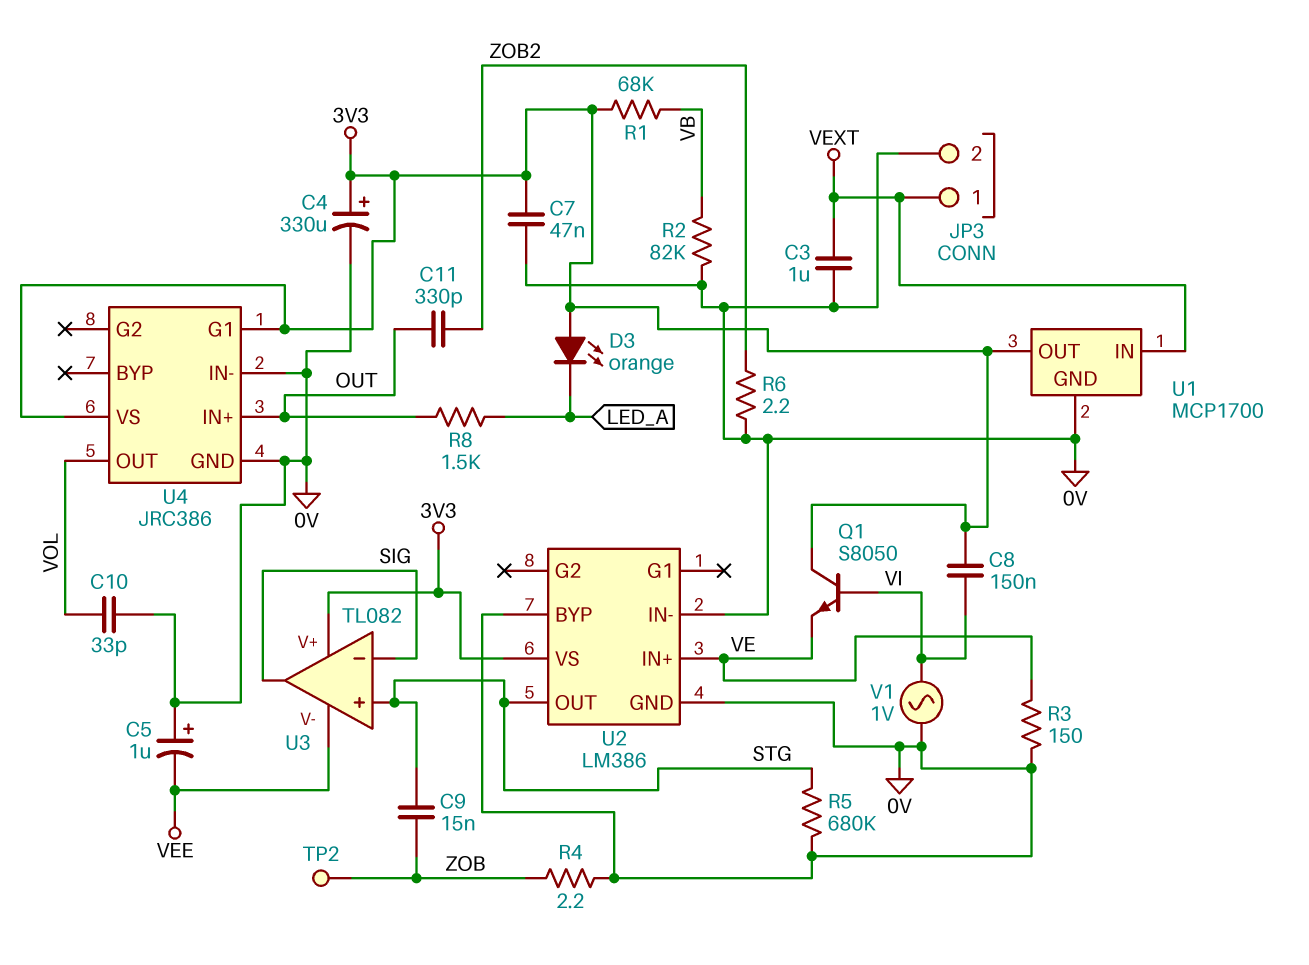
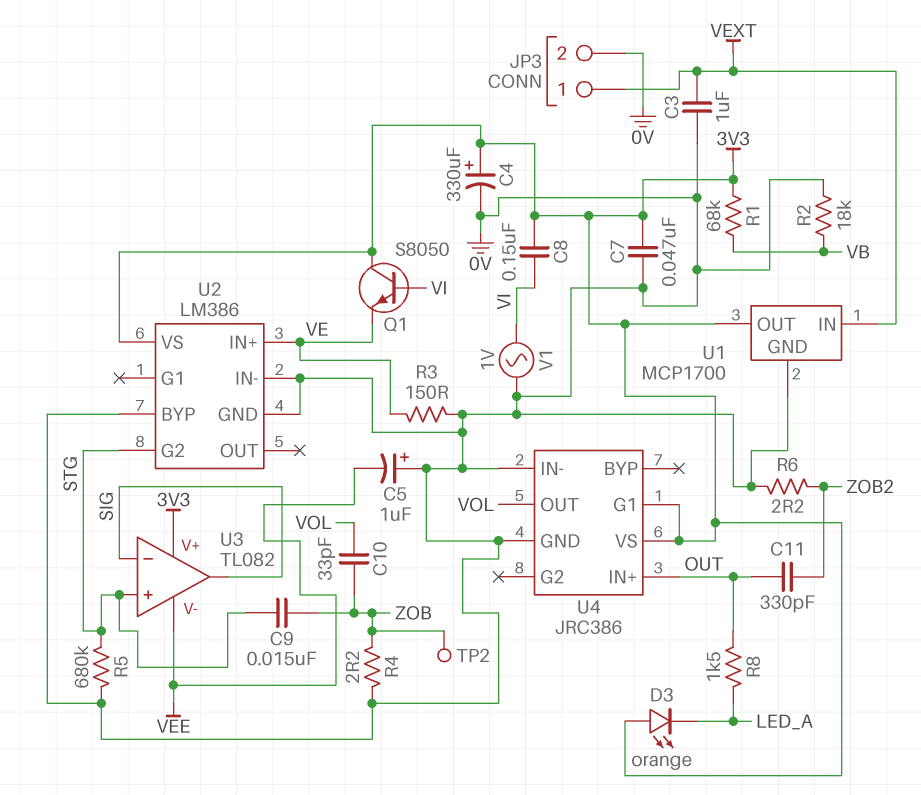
C10: 33pF (0V, VOL) -> 33pF (VOL, ZOB)
R2: 82k (0V, VB) -> 18k (0V, VB)
U2 pin G2: none -> STG
U2 pin OUT: STG -> none

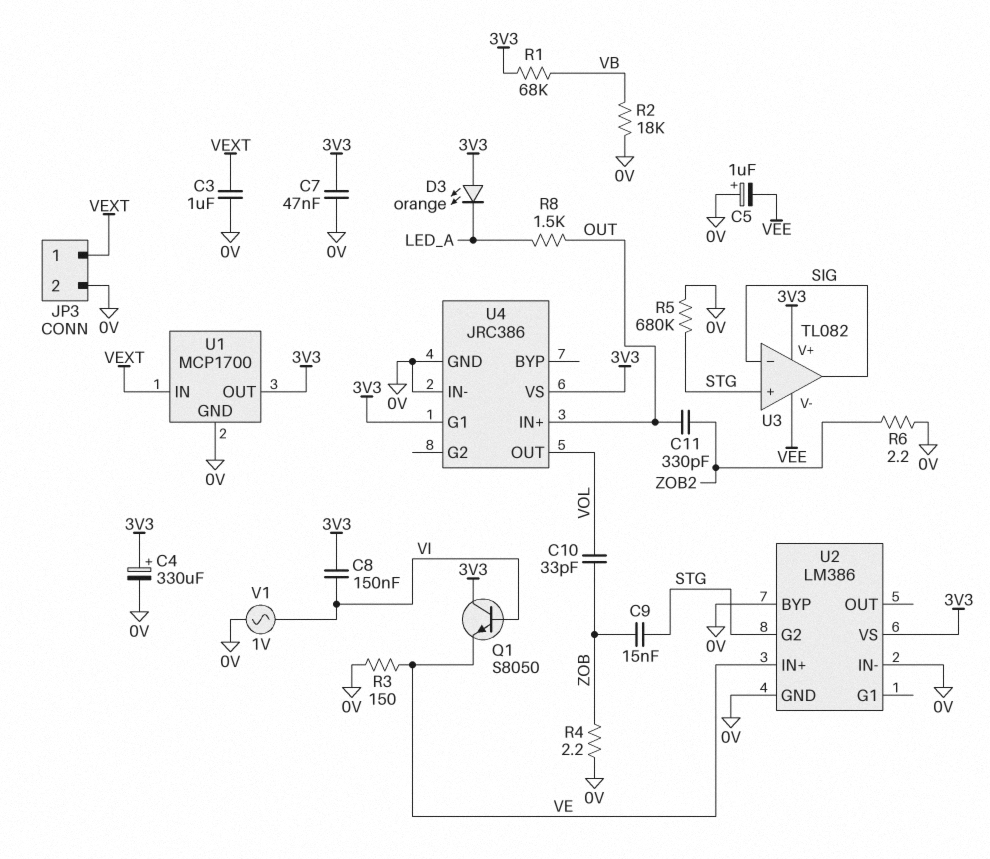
TP2: test point (ZOB) -> none

